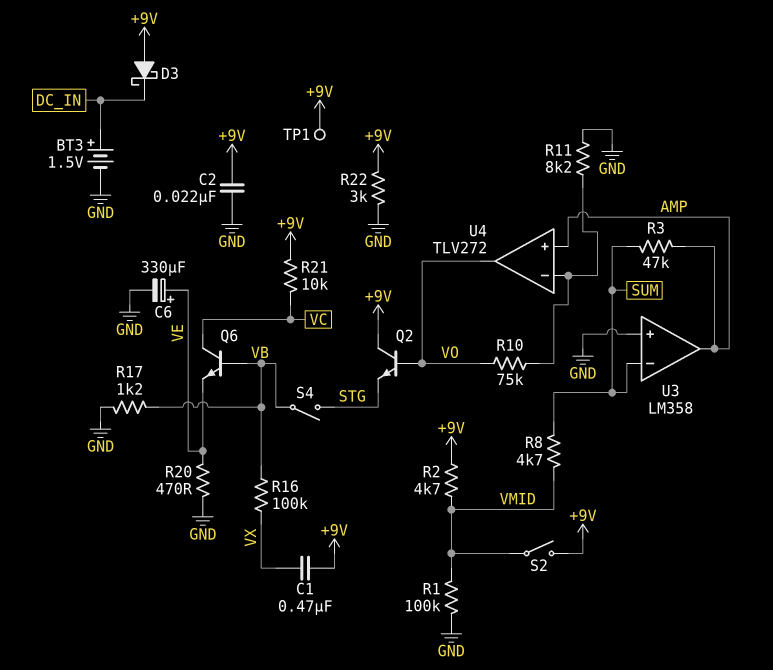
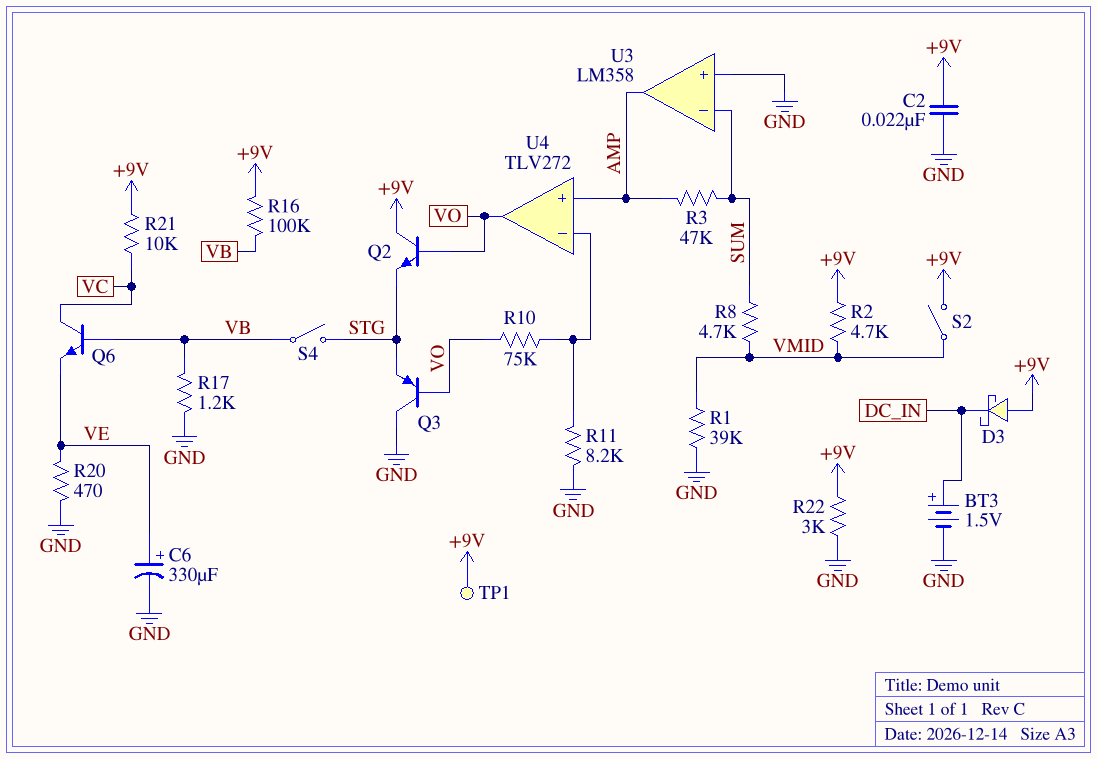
C1: 470nF (+9V, VX) -> none
Q3: none -> PNP (B VO, C GND, E STG)
R1: 100k (GND, VMID) -> 39k (GND, VMID)
R16: 100k (VB, VX) -> 100k (+9V, VB)

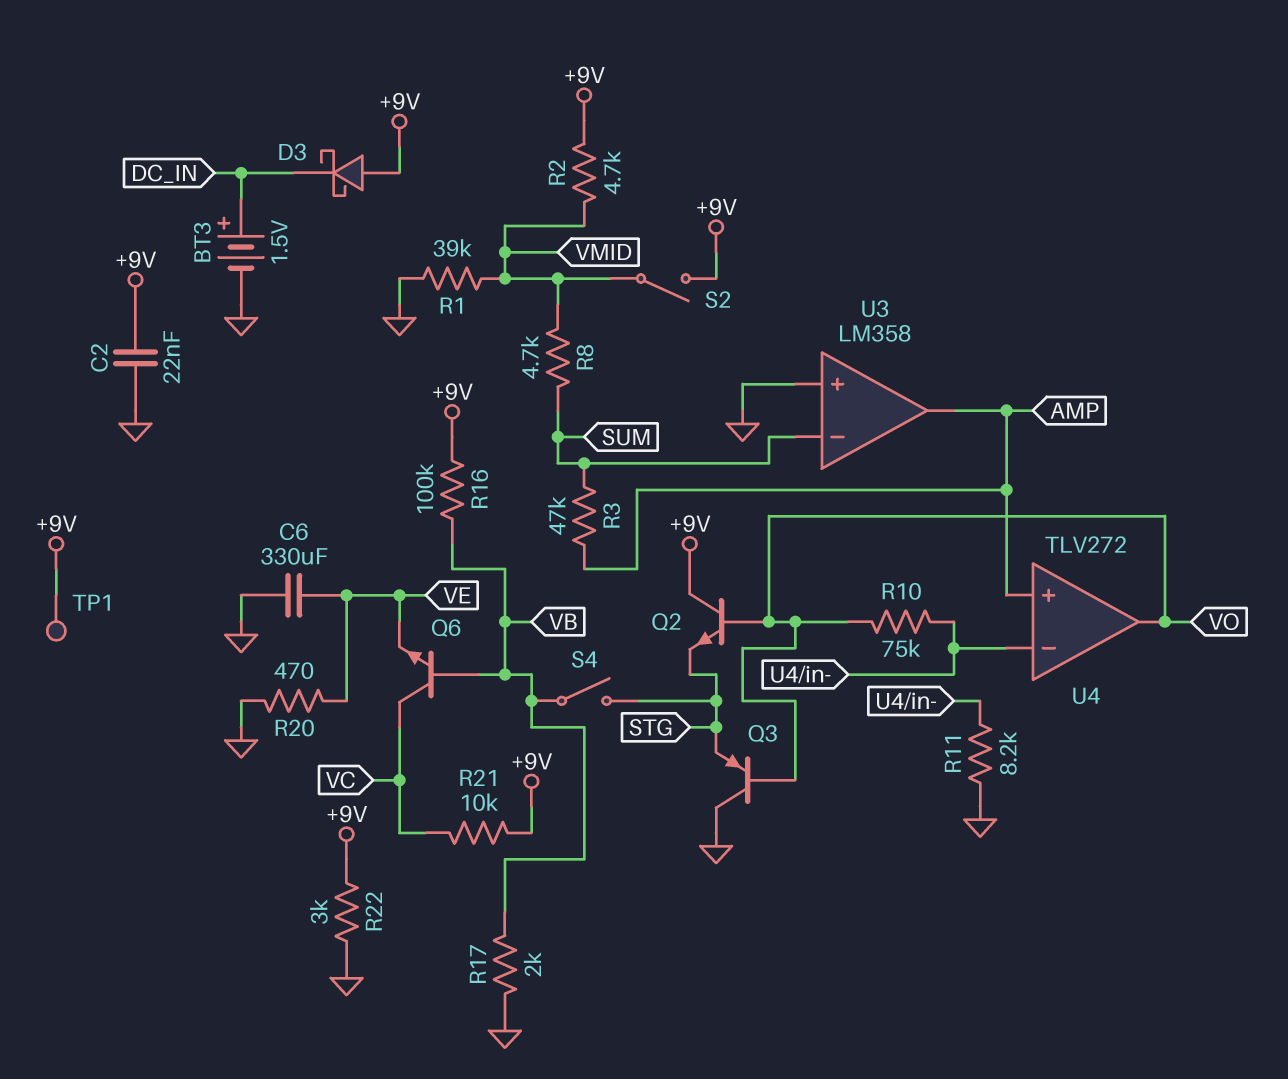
C6: 330uF (plus VE, minus GND) -> 330uF (GND, VE)
R17: 1.2k (GND, VB) -> 2k (GND, VB)

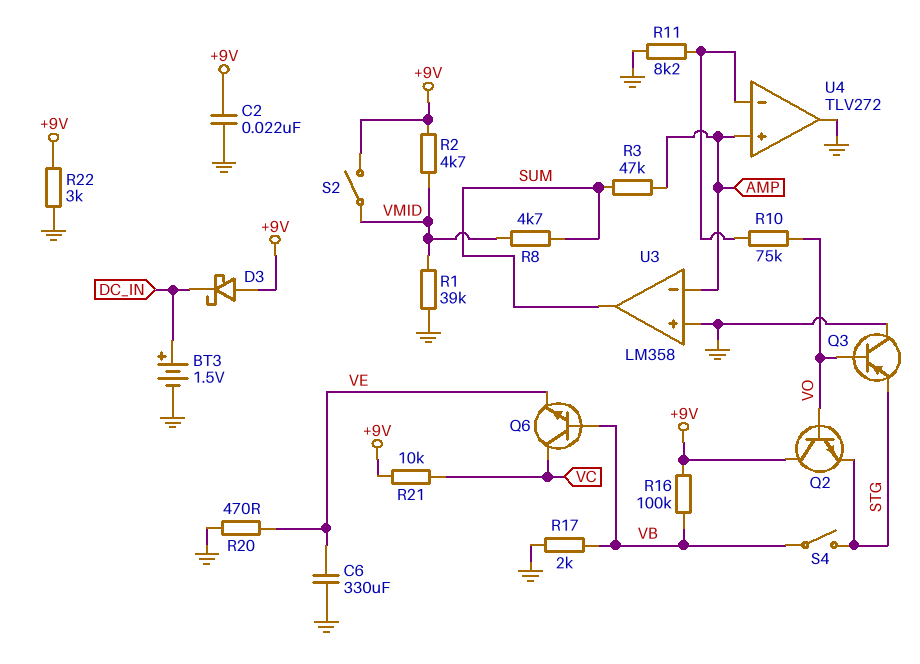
TP1: test point (+9V) -> none
U3 pin in-: SUM -> AMP
U3 pin out: AMP -> SUM
U4 pin out: VO -> GND

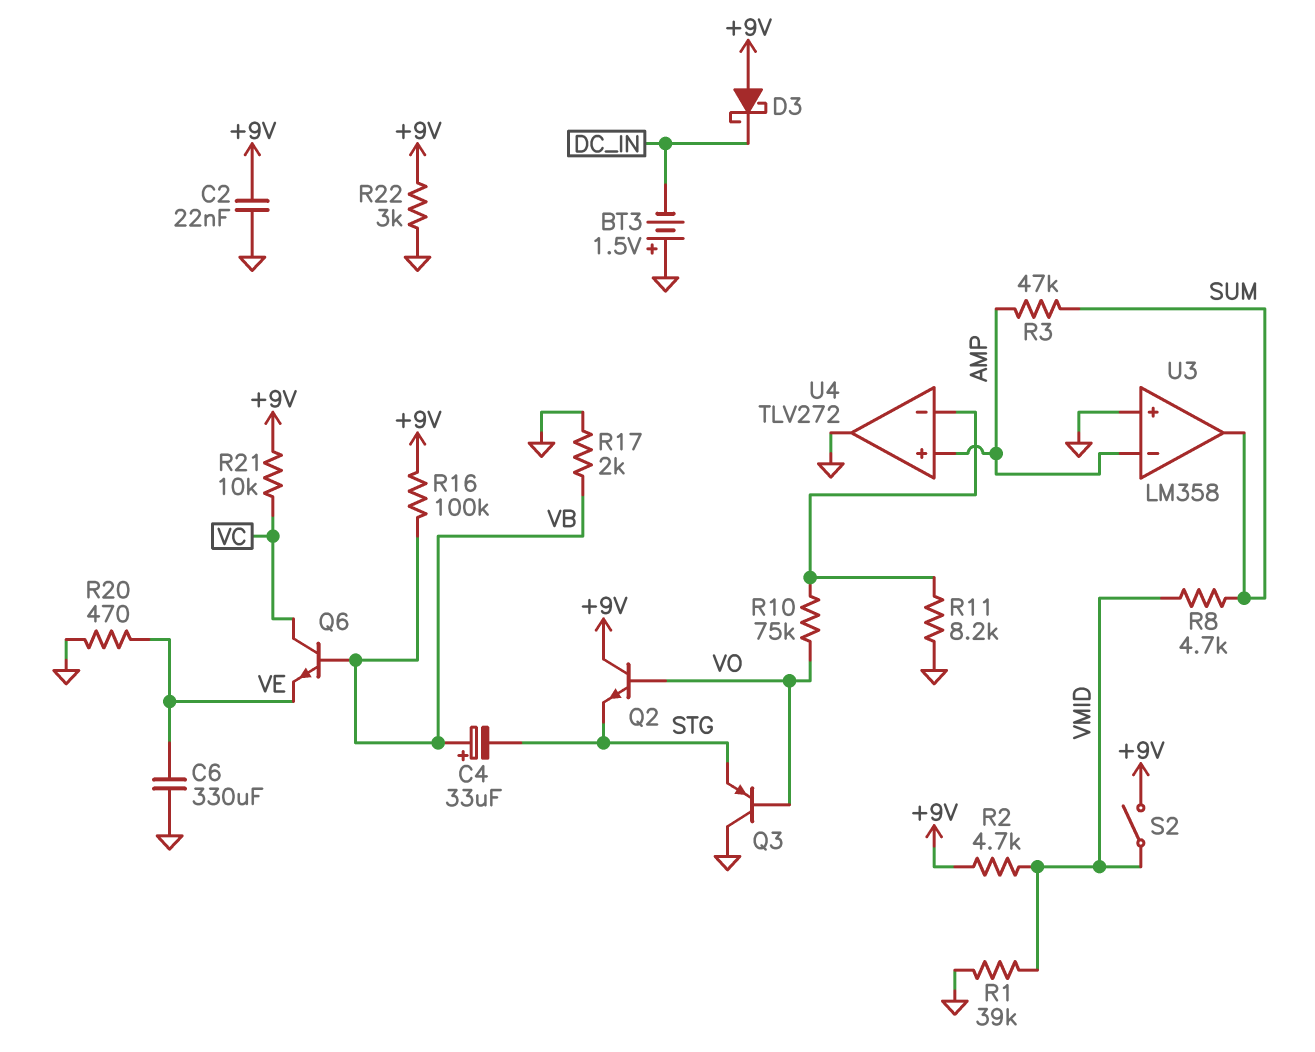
BT3: 1.5V (plus DC_IN, minus GND) -> 1.5V (plus GND, minus DC_IN)
C4: none -> 33uF (plus VB, minus STG)
S4: switch (STG, VB) -> none

